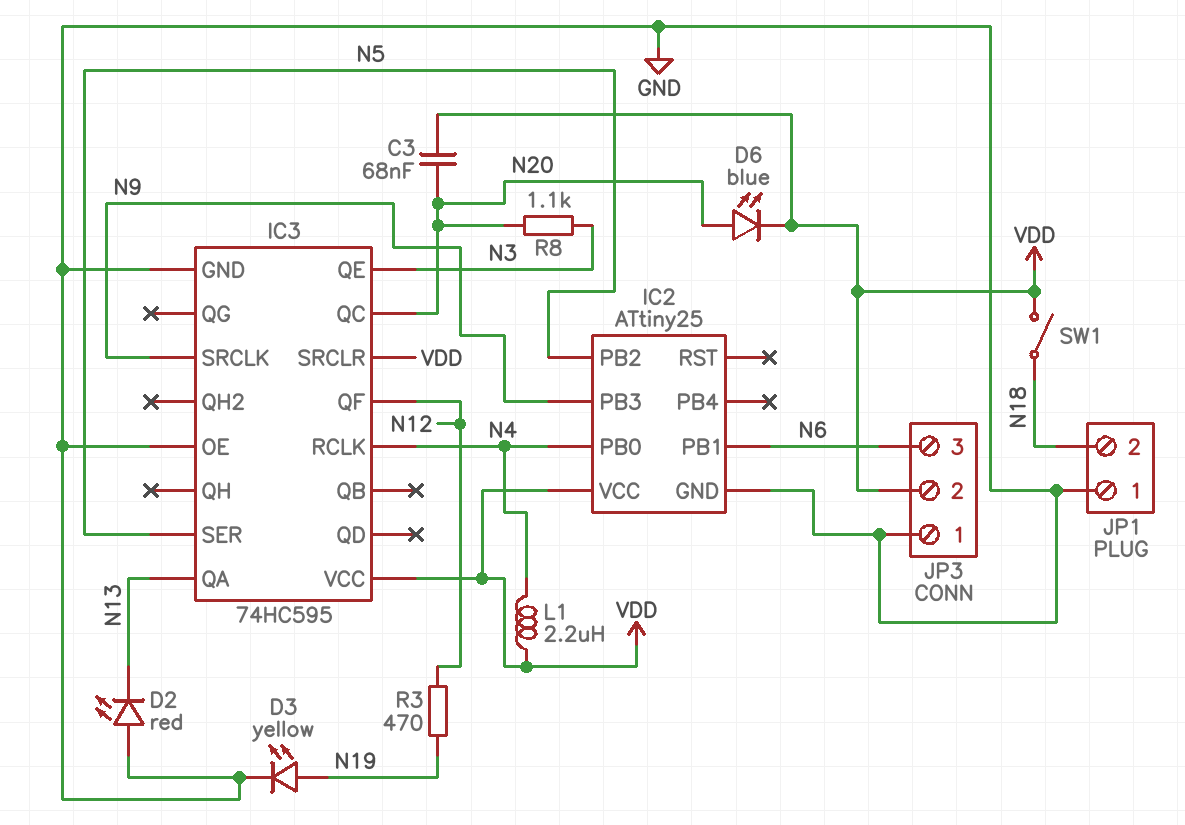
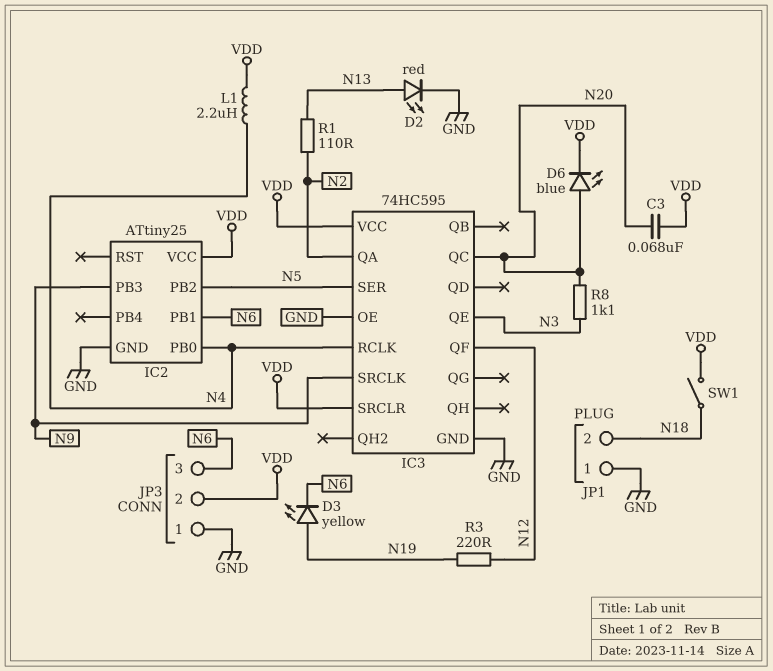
D2: LED red (A GND, K N13) -> LED red (A N13, K GND)
D3: LED yellow (A N19, K GND) -> LED yellow (A N19, K N6)
IC3 pin QA: N13 -> N2
R1: none -> 110 (N2, N13)
R3: 470 (N12, N19) -> 220 (N12, N19)

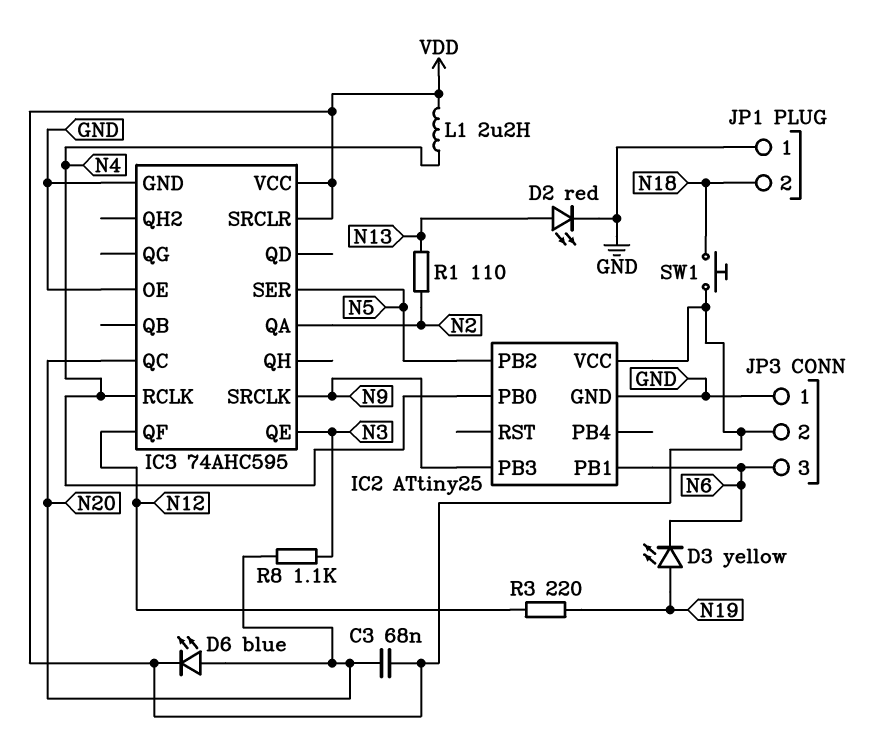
IC3: 74HC595 -> 74AHC595
SW1: switch (N18, VDD) -> button (N18, VDD)

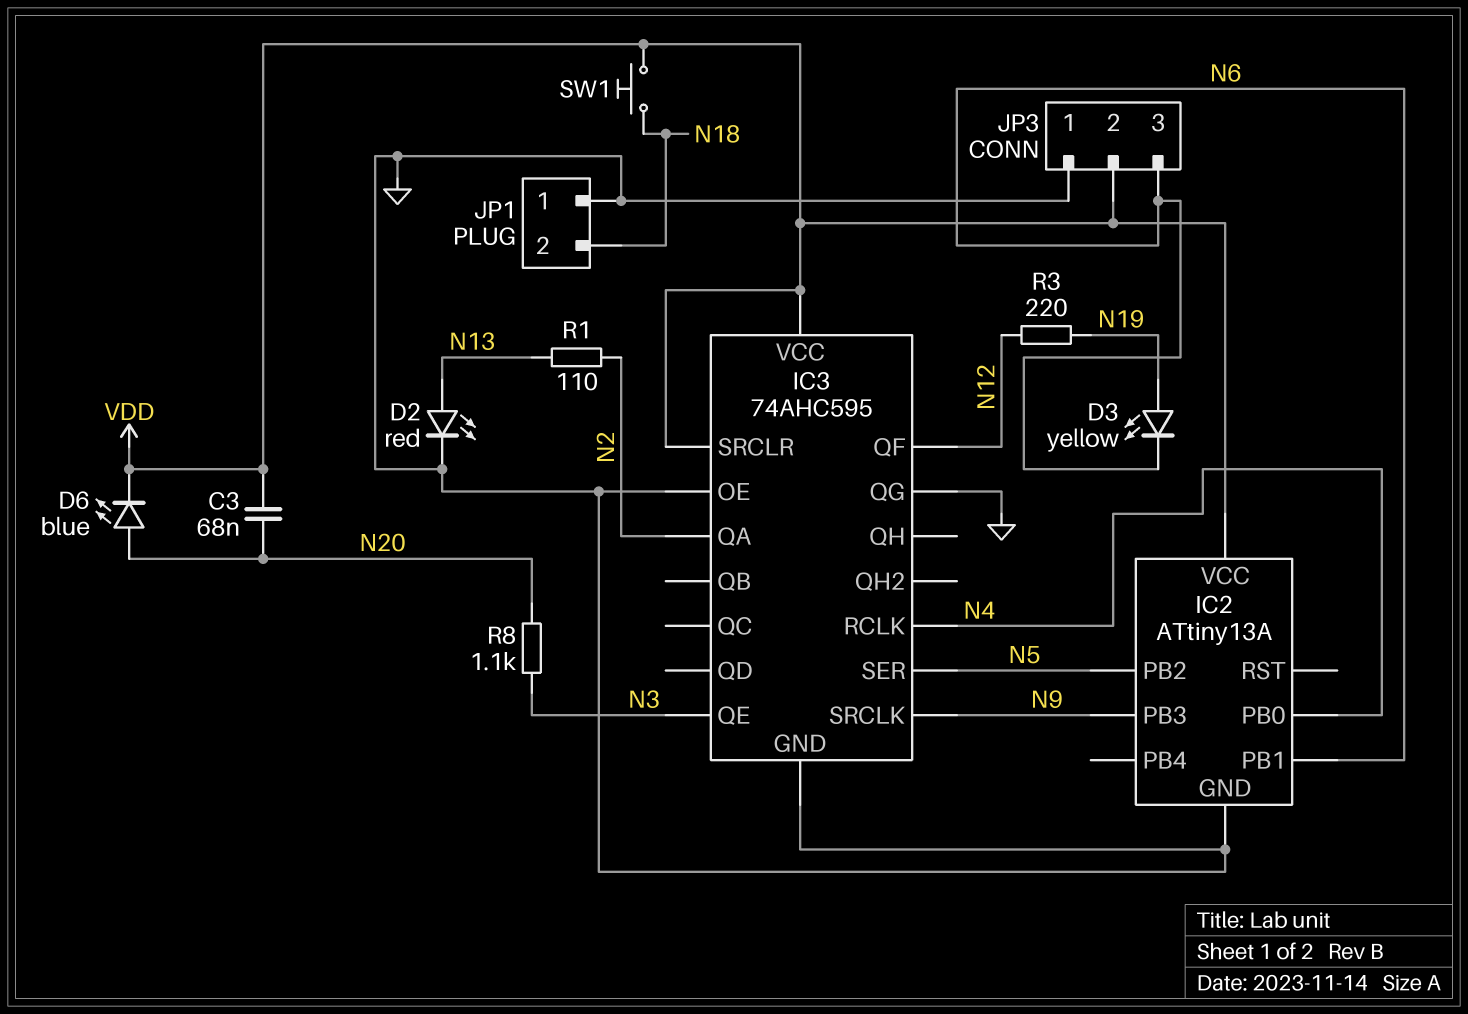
IC2: ATtiny25 -> ATtiny13A
IC3 pin QC: N20 -> none
IC3 pin QG: none -> GND
L1: 2.2uH (N4, VDD) -> none

